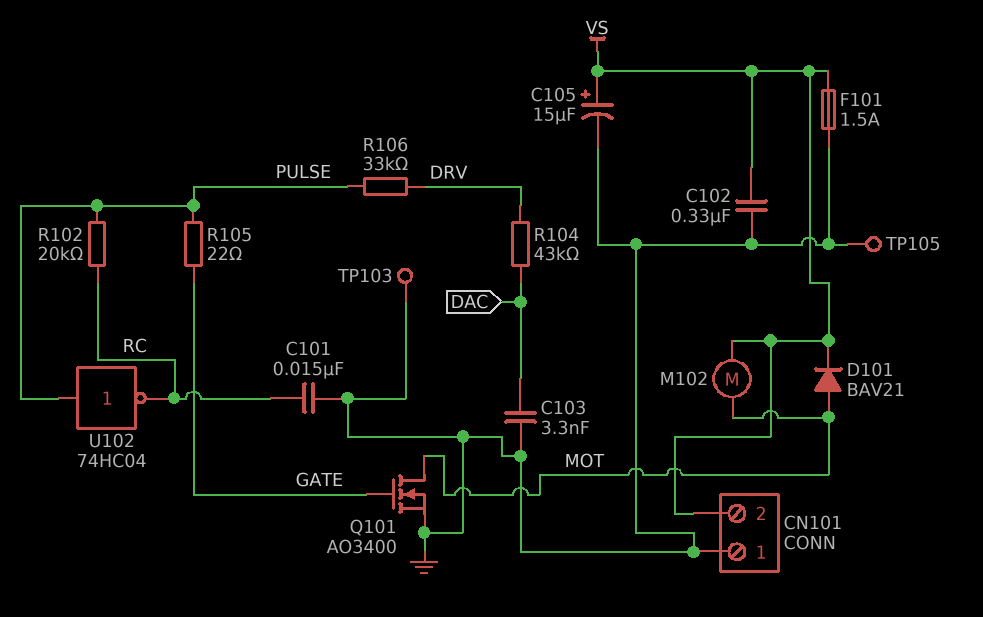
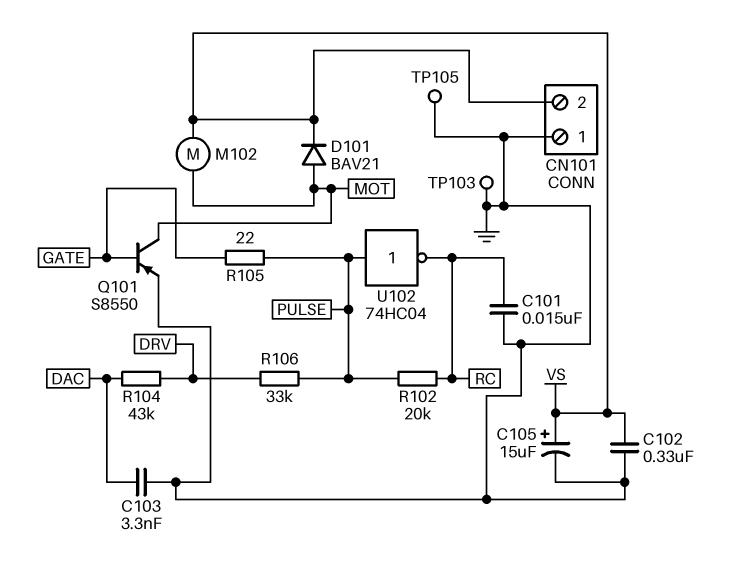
F101: 1.5A (GND, VS) -> none
Q101: NMOS AO3400 (G GATE, D MOT, S GND) -> PNP S8550 (B GATE, C MOT, E GND)

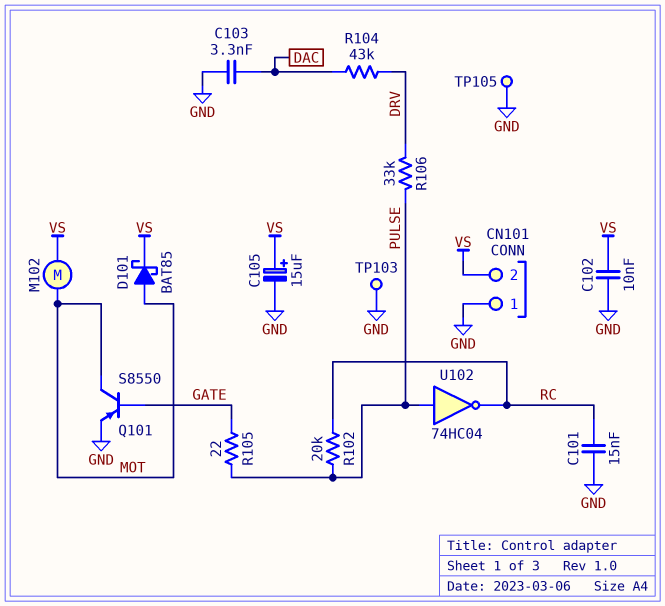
C102: 330nF (GND, VS) -> 10nF (GND, VS)
D101: diode BAV21 (A MOT, K VS) -> schottky BAT85 (A MOT, K VS)

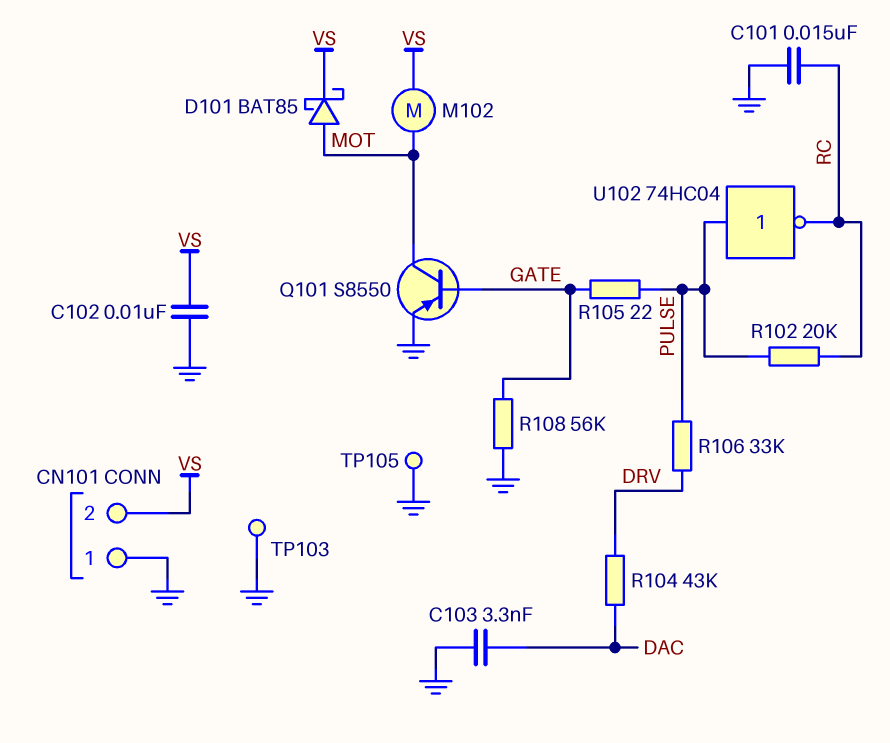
C105: 15uF (plus VS, minus GND) -> none
R108: none -> 56k (GATE, GND)

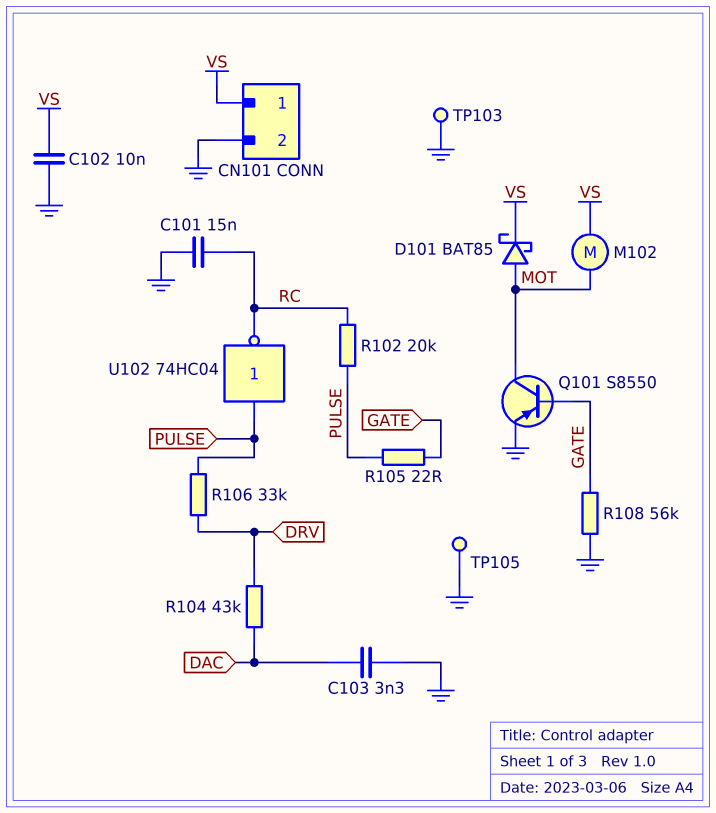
CN101 pin 1: GND -> VS
CN101 pin 2: VS -> GND

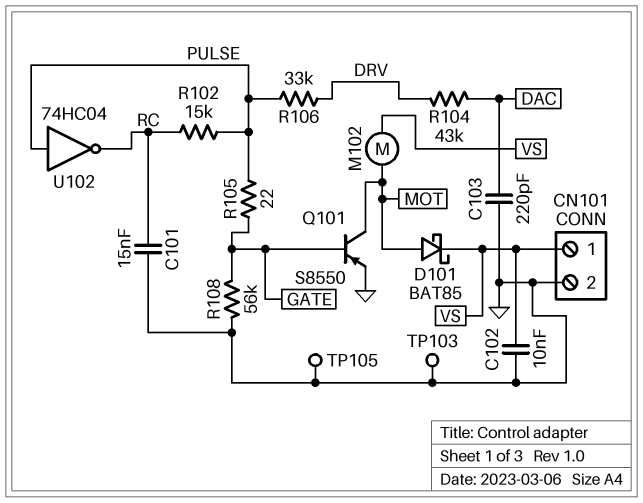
C103: 3.3nF (DAC, GND) -> 220pF (DAC, GND)
R102: 20k (PULSE, RC) -> 15k (PULSE, RC)

